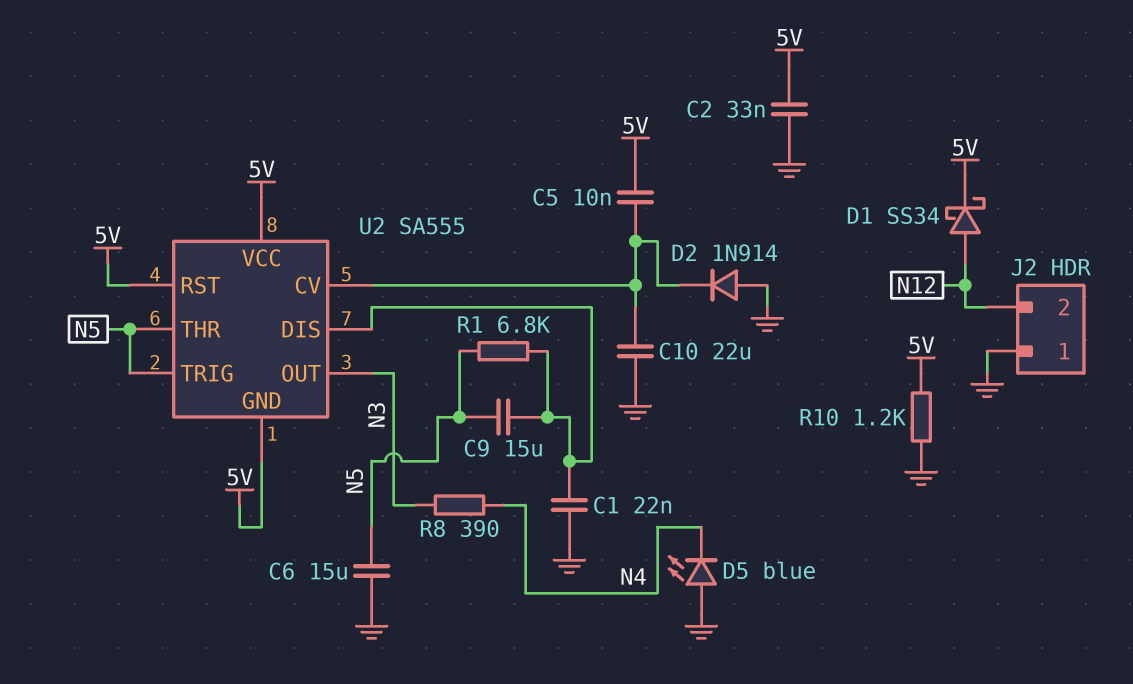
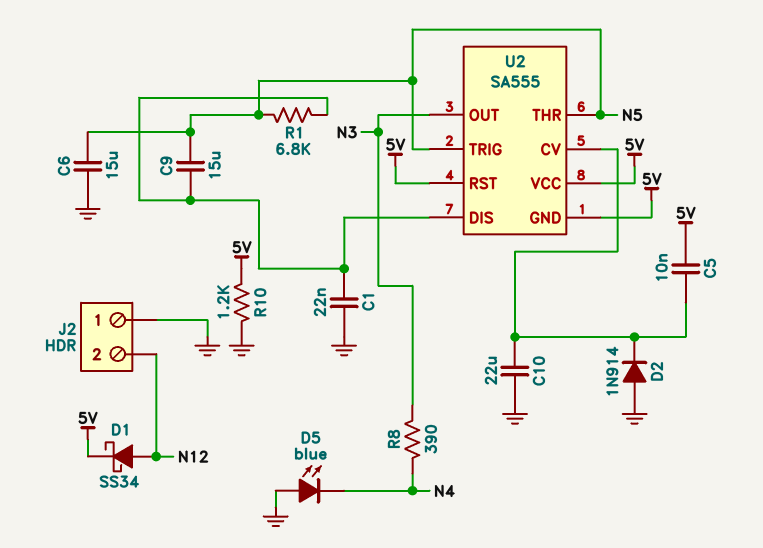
C2: 33nF (5V, GND) -> none

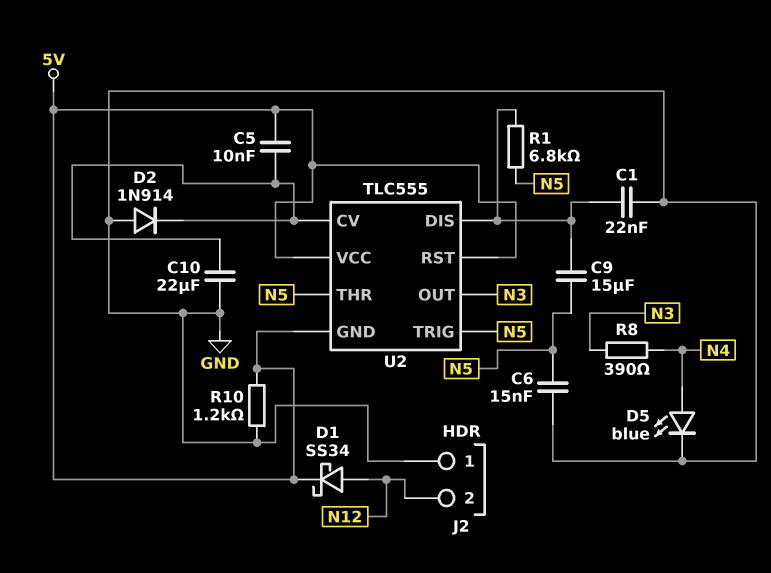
C6: 15uF (GND, N5) -> 15nF (GND, N5)
D5: LED blue (A GND, K N4) -> LED blue (A N4, K GND)
U2: SA555 -> TLC555

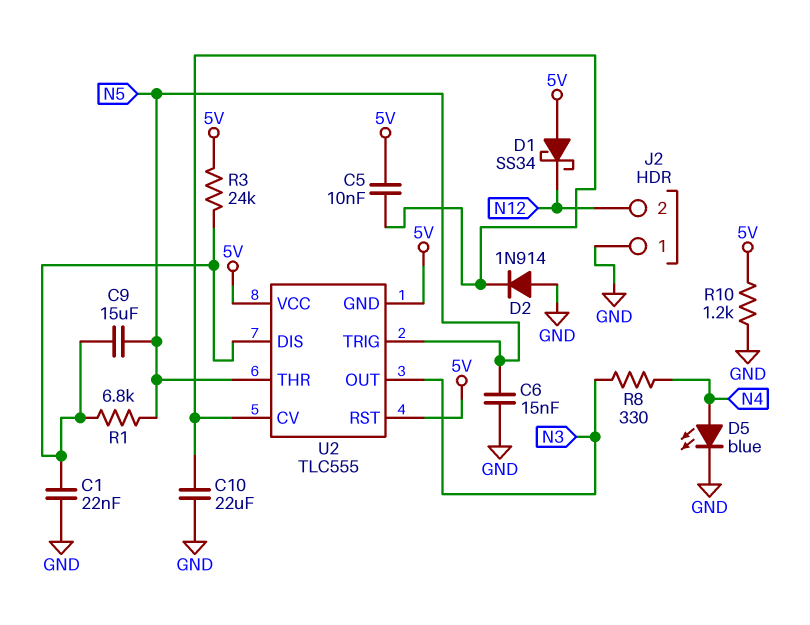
D1: schottky SS34 (A N12, K 5V) -> schottky SS34 (A 5V, K N12)
R3: none -> 24k (5V, U2/DIS)
R8: 390 (N3, N4) -> 330 (N3, N4)

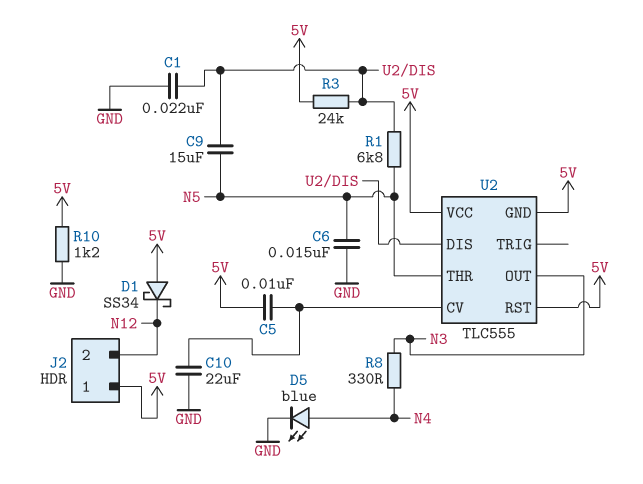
D2: diode 1N914 (A GND, K U2/CV) -> none
J2 pin 1: GND -> 5V
U2 pin TRIG: N5 -> none

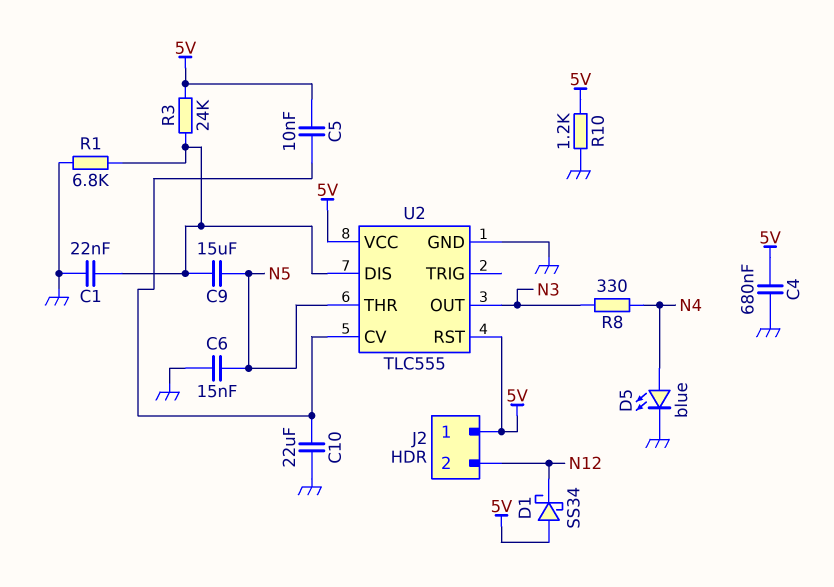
C4: none -> 680nF (5V, GND)
R1: 6.8k (N5, U2/DIS) -> 6.8k (GND, U2/DIS)
U2 pin GND: 5V -> GND

